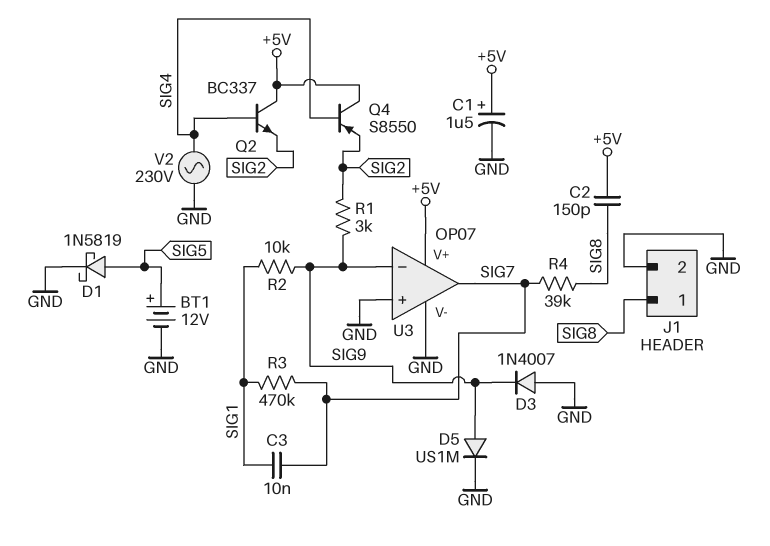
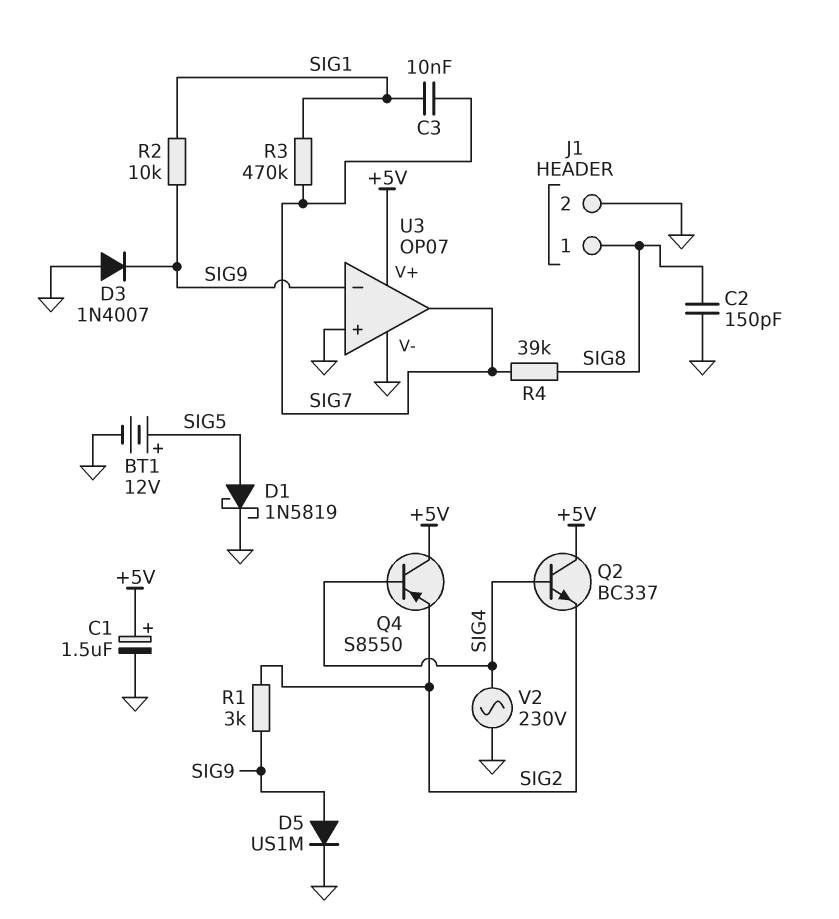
C2: 150pF (+5V, SIG8) -> 150pF (GND, SIG8)

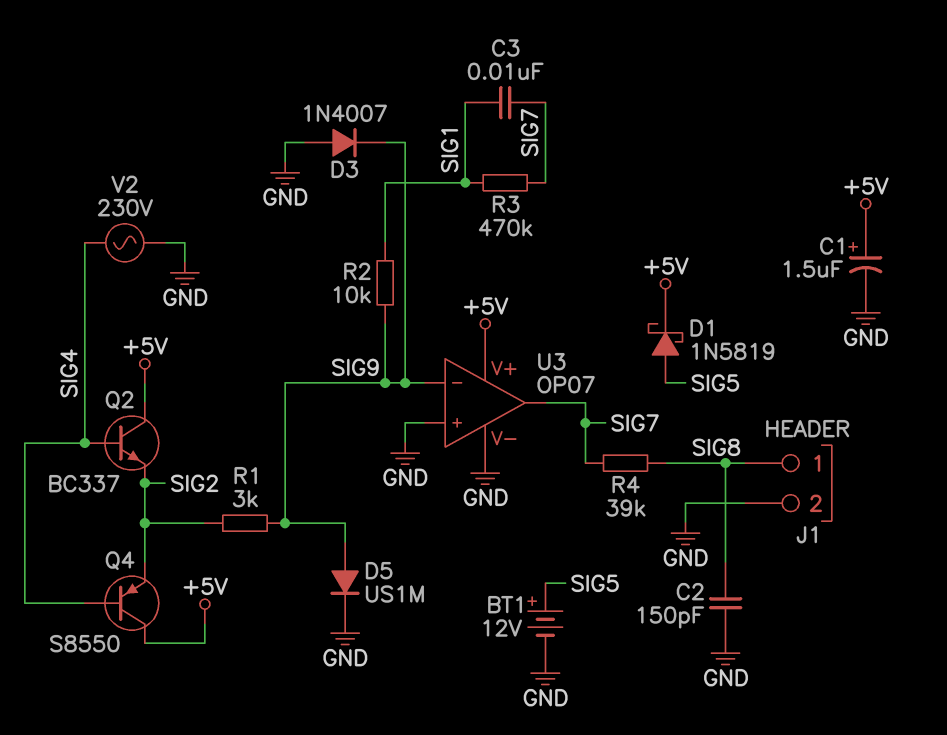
D1: schottky 1N5819 (A SIG5, K GND) -> schottky 1N5819 (A SIG5, K +5V)

